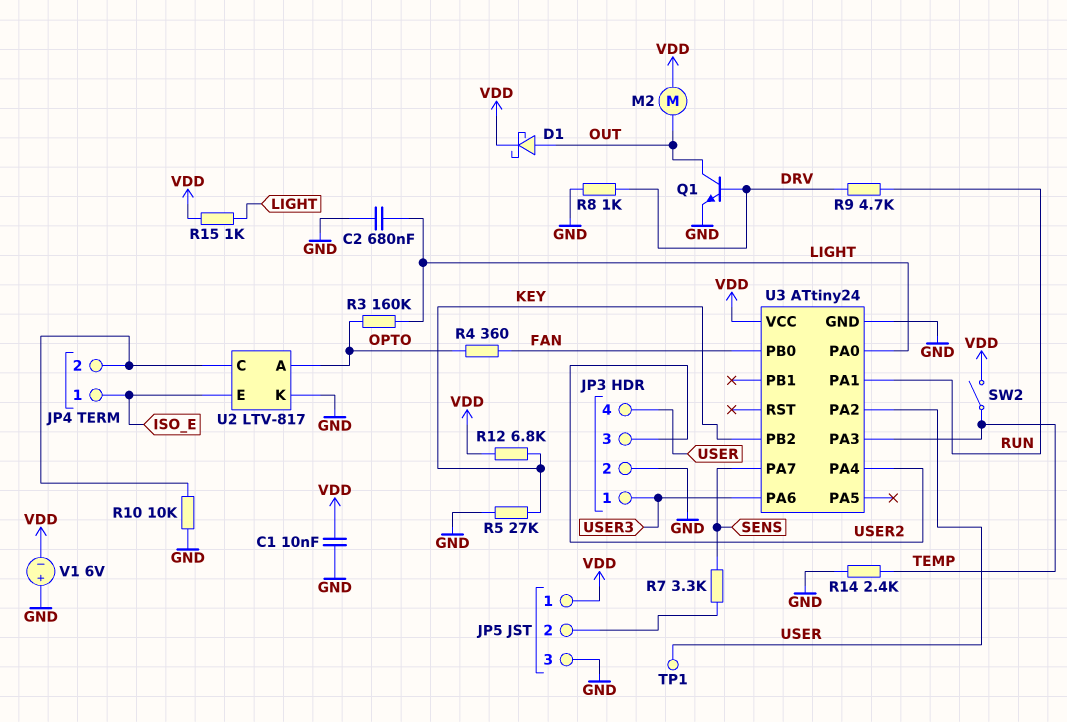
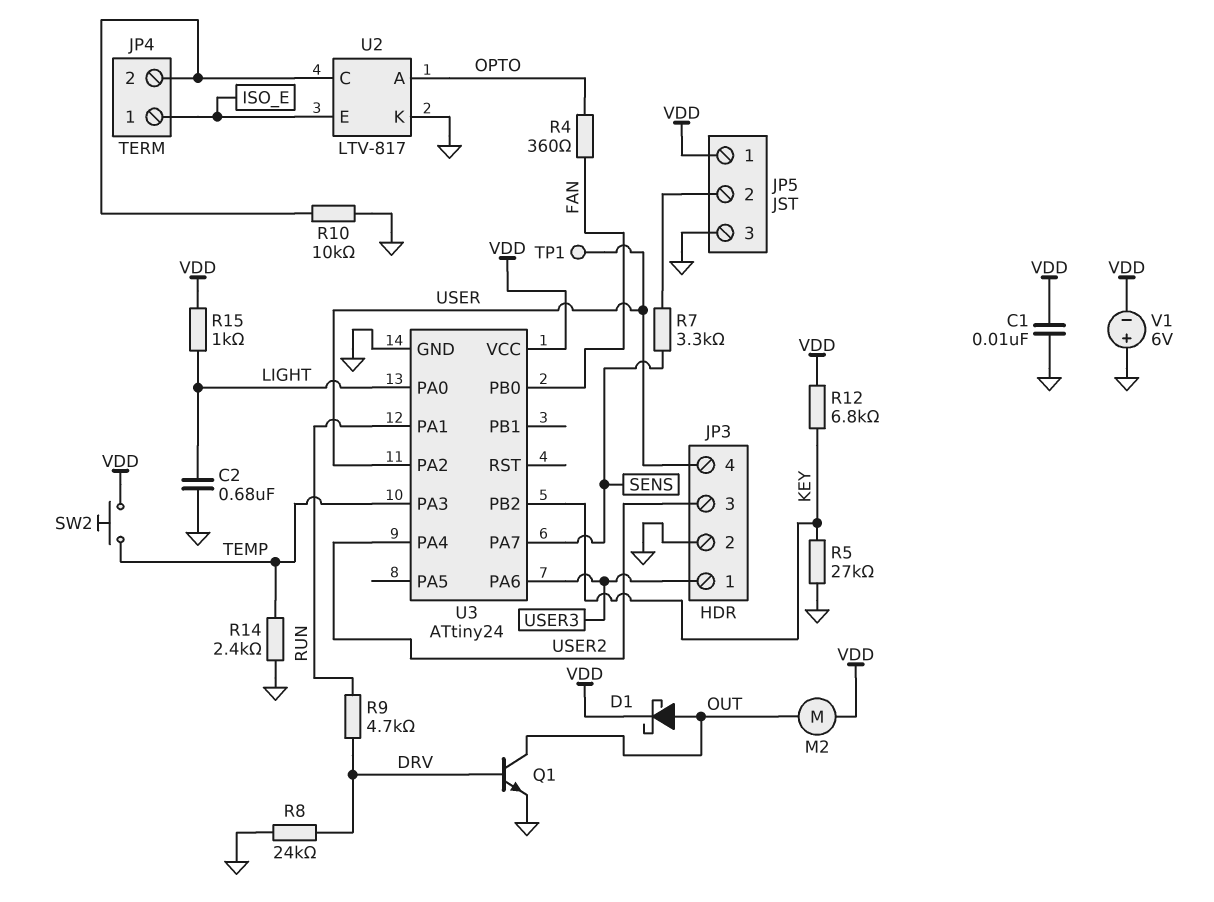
R3: 160k (LIGHT, OPTO) -> none
R8: 1k (DRV, GND) -> 24k (DRV, GND)
SW2: switch (TEMP, VDD) -> button (TEMP, VDD)

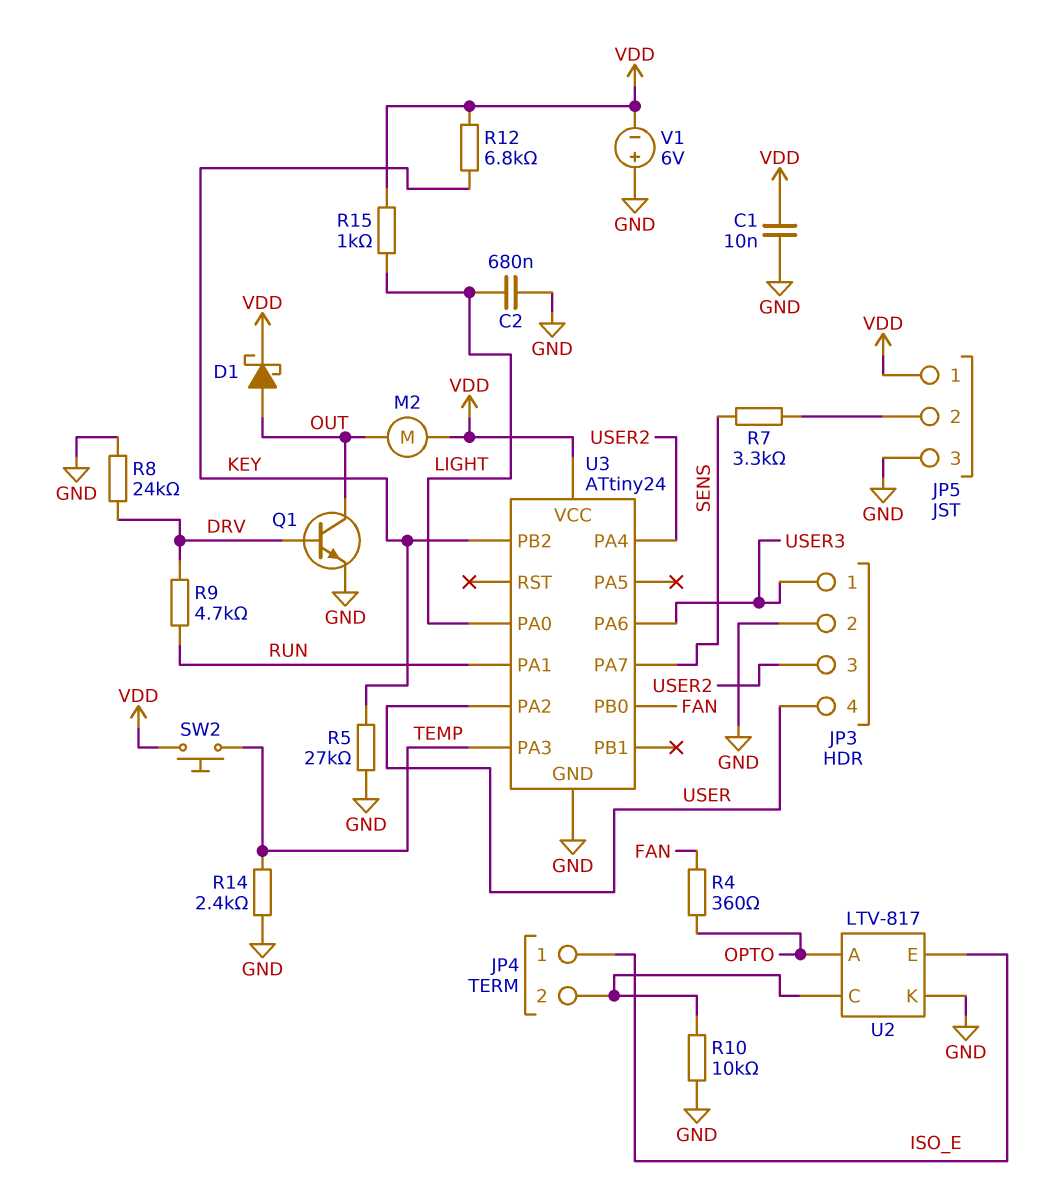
TP1: test point (USER) -> none

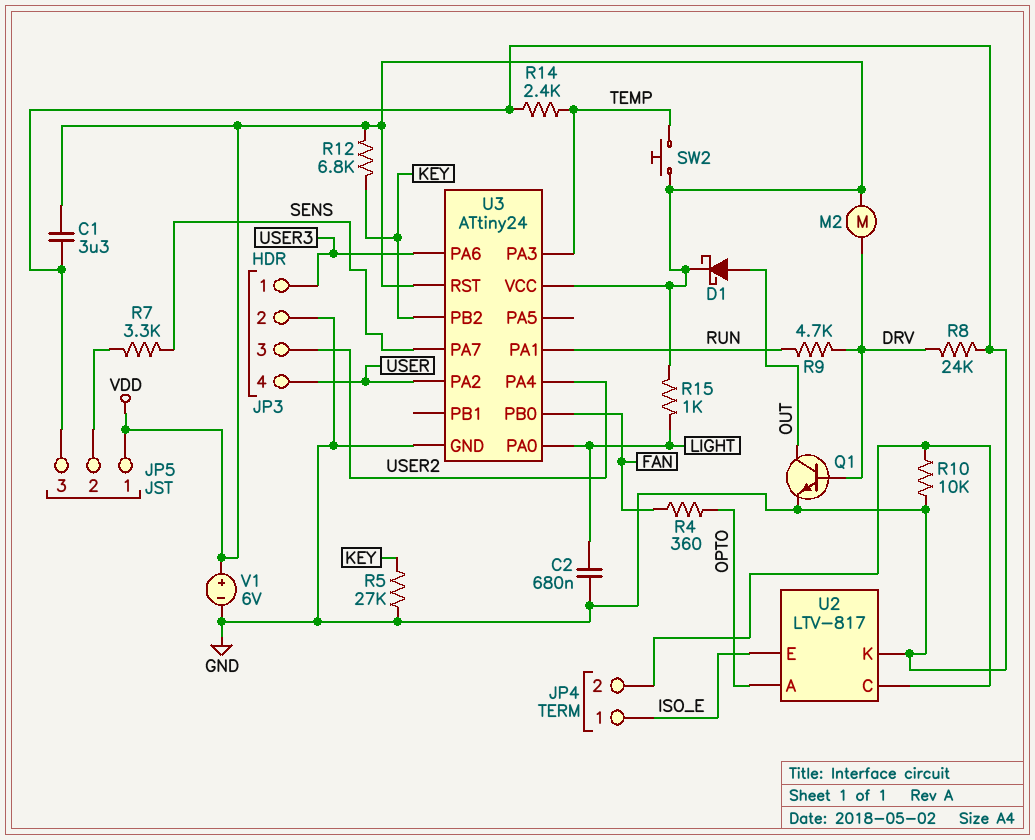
C1: 10nF (GND, VDD) -> 3.3uF (GND, VDD)
M2: motor (OUT, VDD) -> motor (DRV, VDD)
U3 pin RST: none -> VDD
V1: 6V (plus GND, minus VDD) -> 6V (plus VDD, minus GND)

